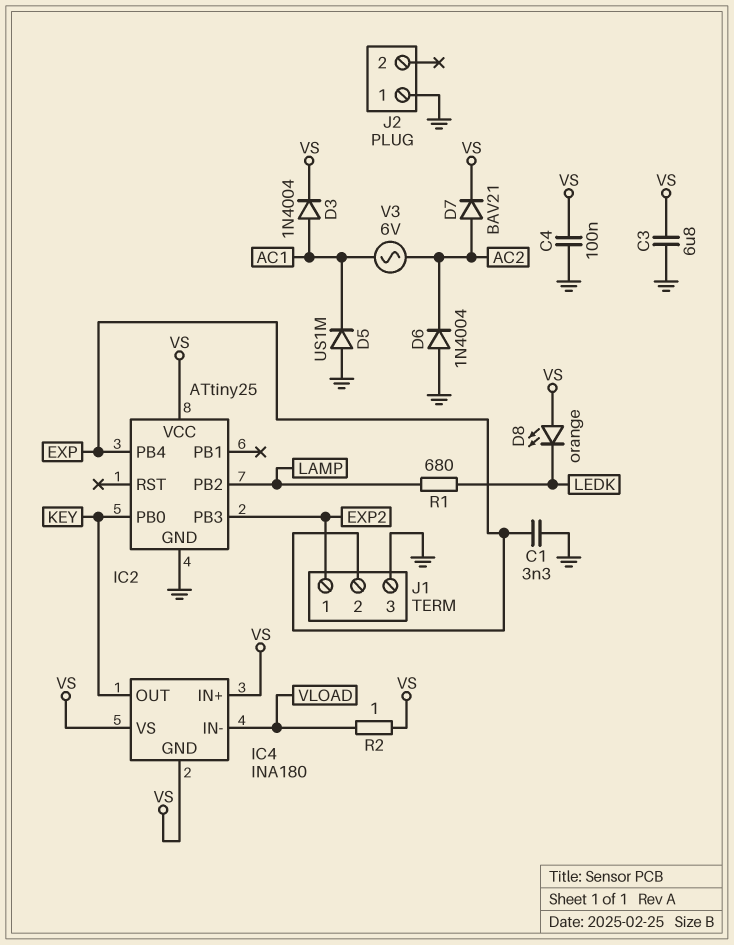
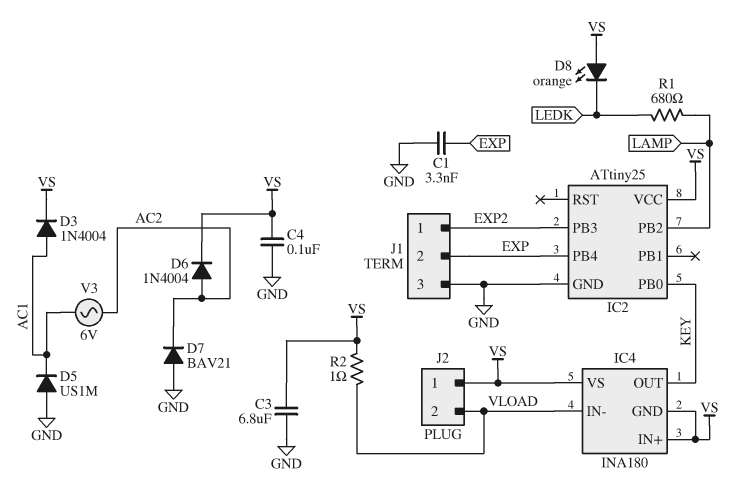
D6: diode 1N4004 (A GND, K AC2) -> diode 1N4004 (A AC2, K VS)
D7: diode BAV21 (A AC2, K VS) -> diode BAV21 (A GND, K AC2)
J2 pin 1: GND -> VS
J2 pin 2: none -> VLOAD

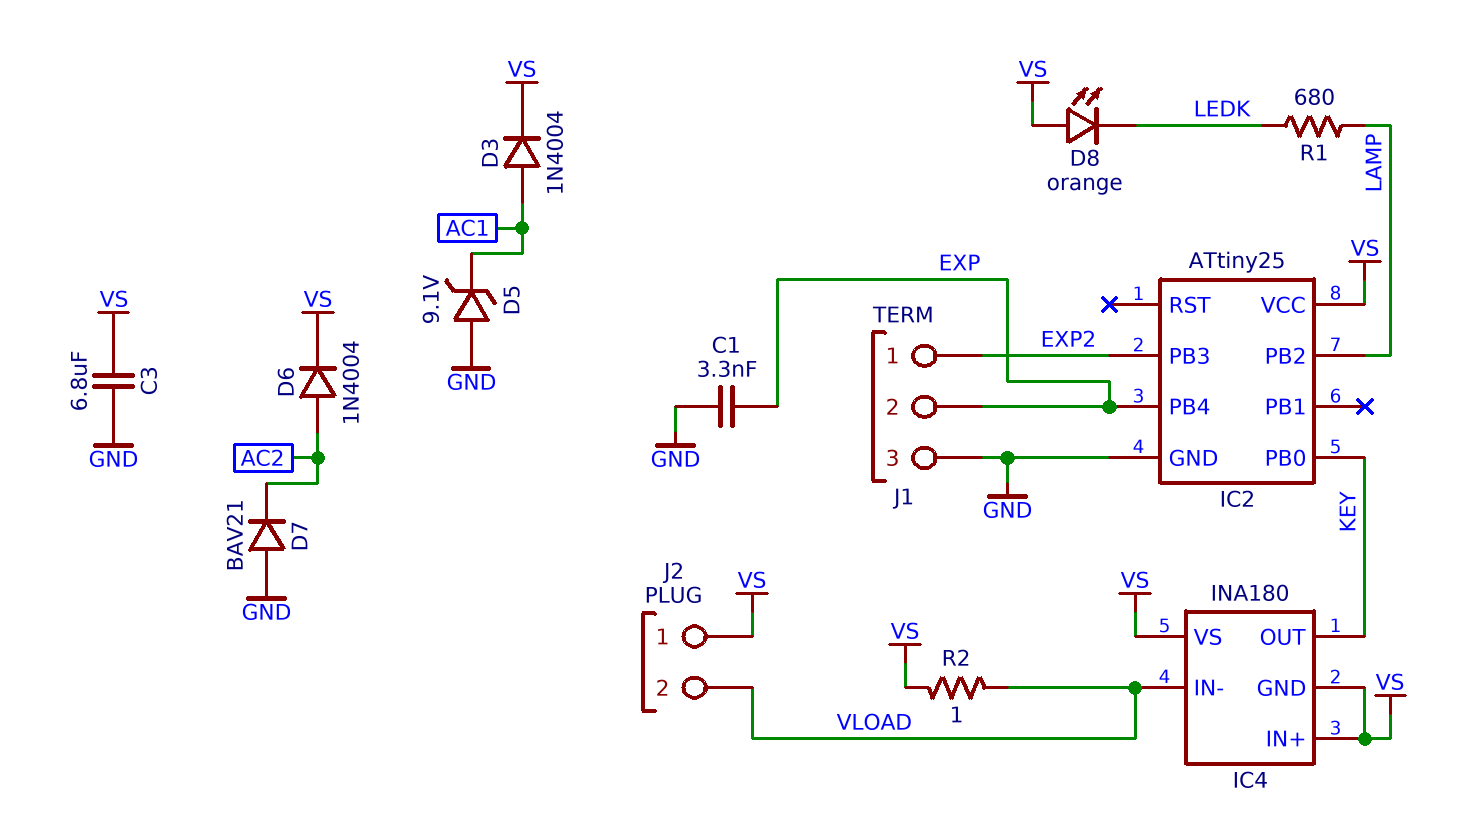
C4: 100nF (GND, VS) -> none
D5: diode US1M (A GND, K AC1) -> zener 9.1V (A GND, K AC1)
V3: AC 6V (AC1, AC2) -> none

